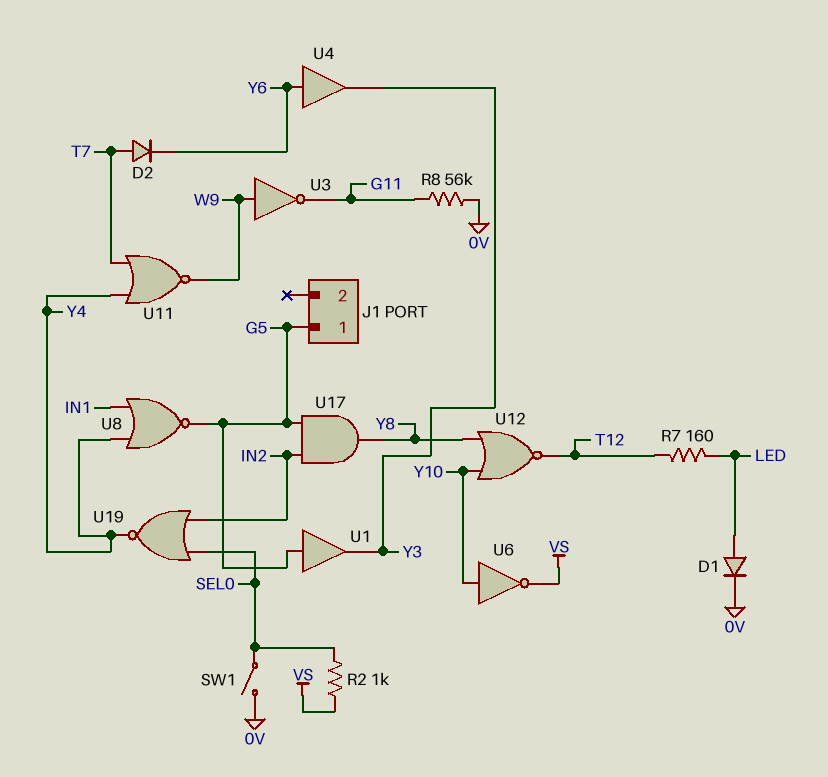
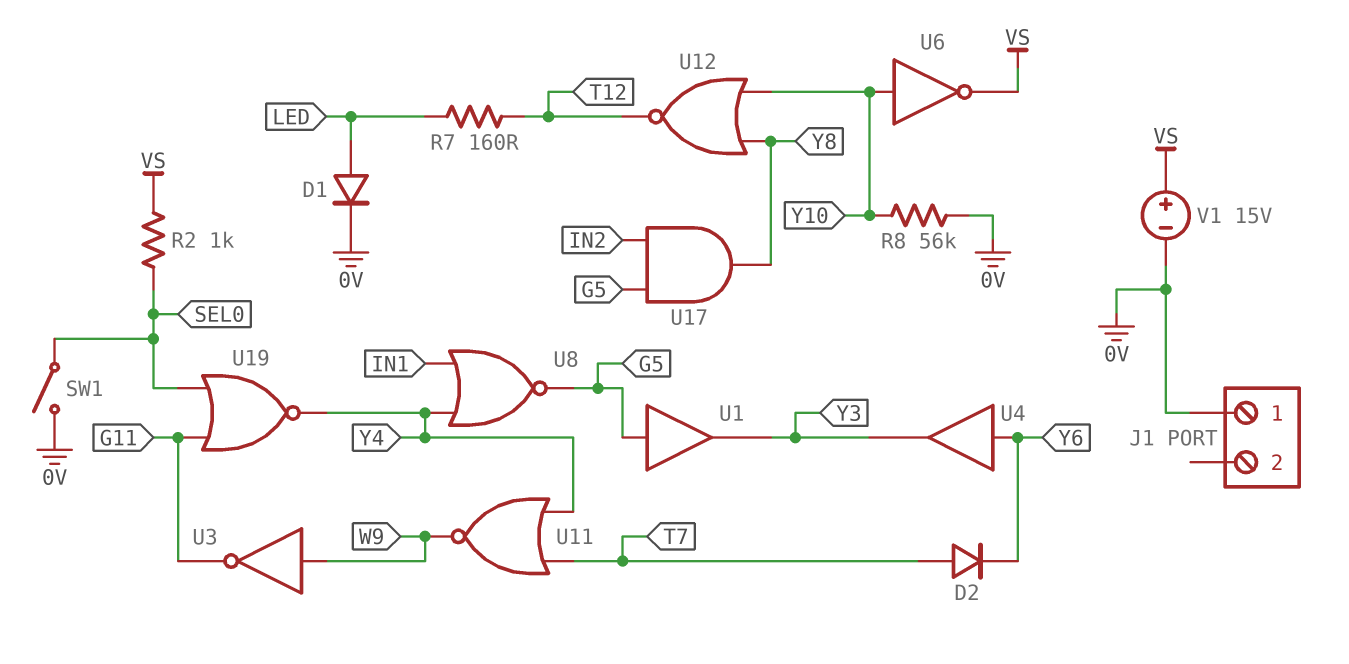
J1 pin 1: G5 -> 0V
R8: 56k (0V, G11) -> 56k (0V, Y10)
U19: NOR (in IN2, in SEL0, out Y4) -> NOR (in G11, in SEL0, out Y4)
V1: none -> 15V (plus VS, minus 0V)

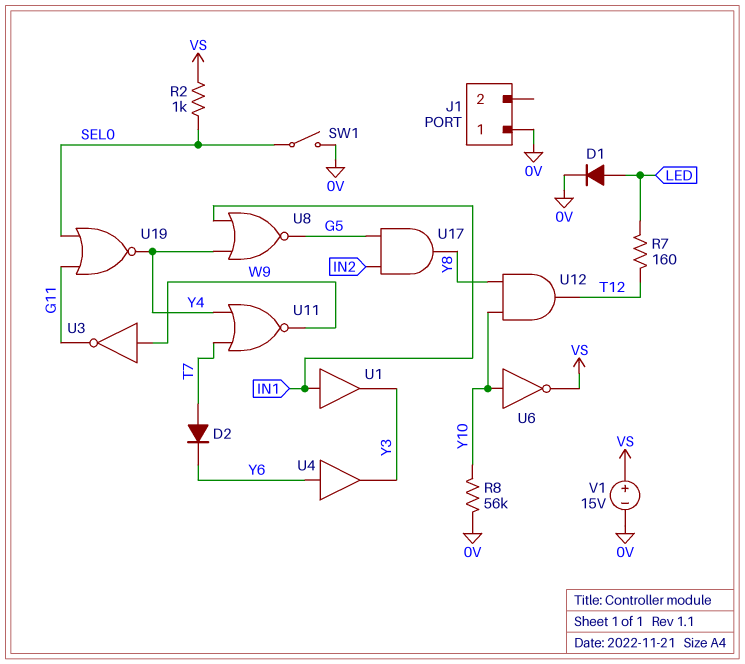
U1: buffer (in G5, out Y3) -> buffer (in IN1, out Y3)
U12: NOR (in Y8, in Y10, out T12) -> AND (in Y8, in Y10, out T12)

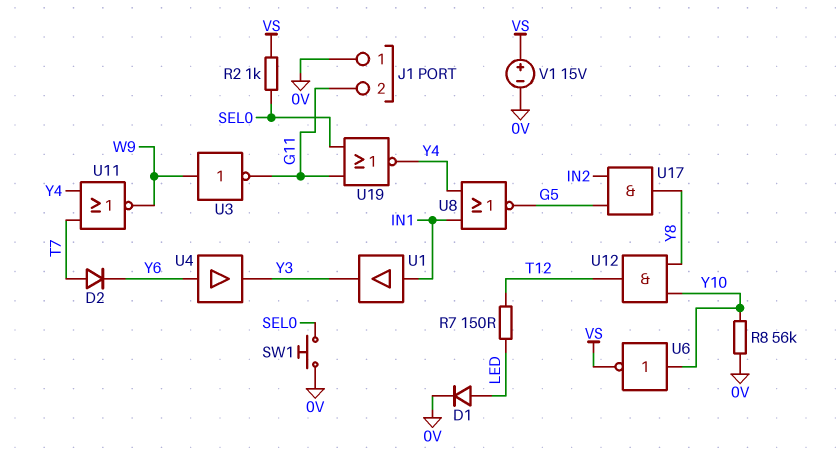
J1 pin 2: none -> G11
R7: 160 (LED, T12) -> 150 (LED, T12)
SW1: switch (0V, SEL0) -> button (0V, SEL0)

